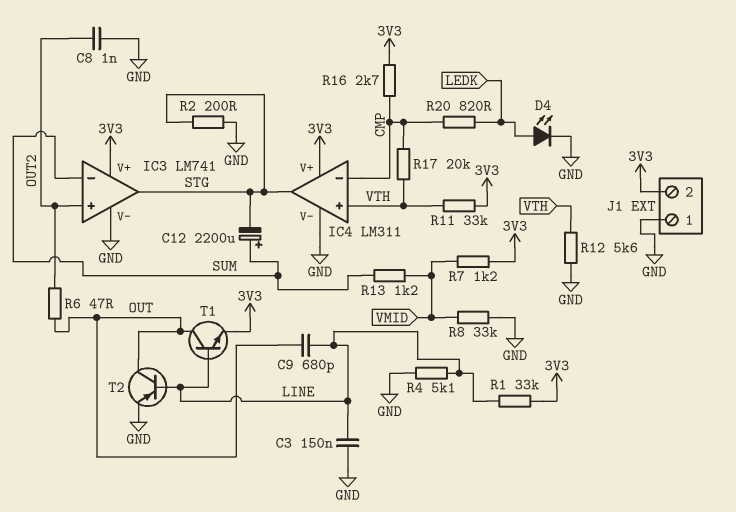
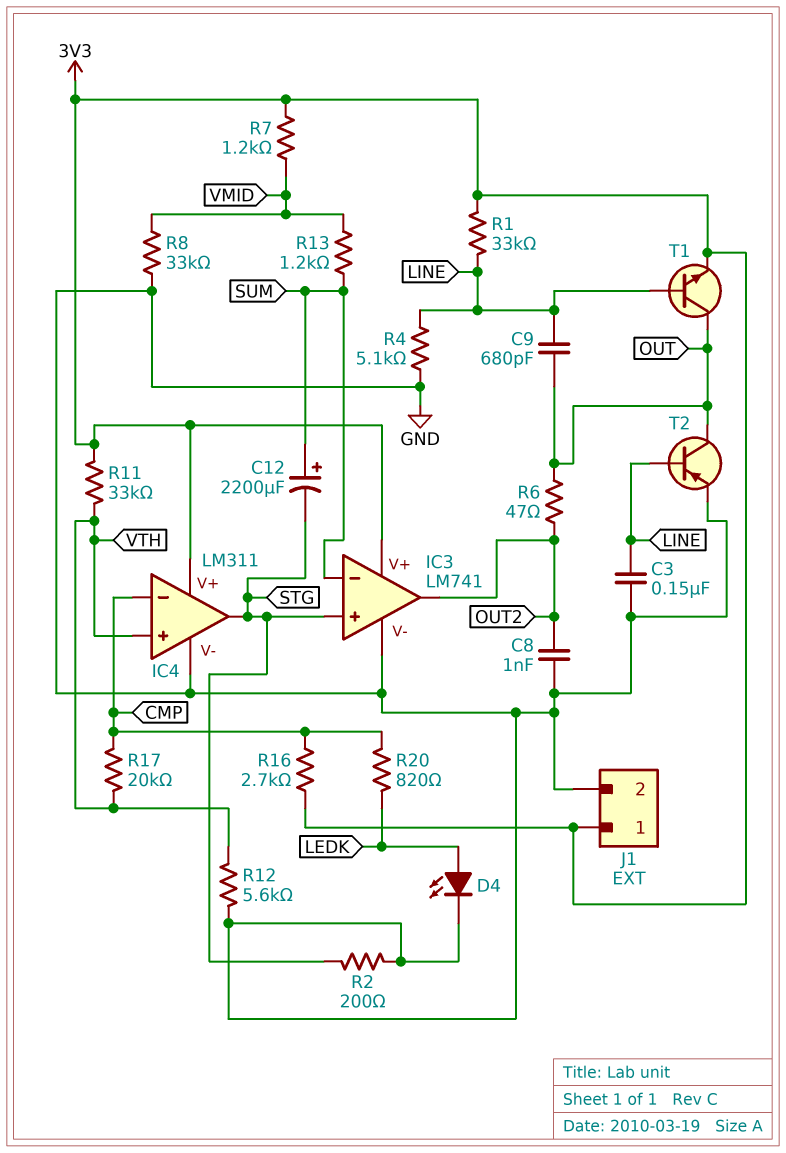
IC3 pin in+: OUT2 -> STG
IC3 pin out: STG -> OUT2
J1 pin 1: GND -> 3V3
J1 pin 2: 3V3 -> GND

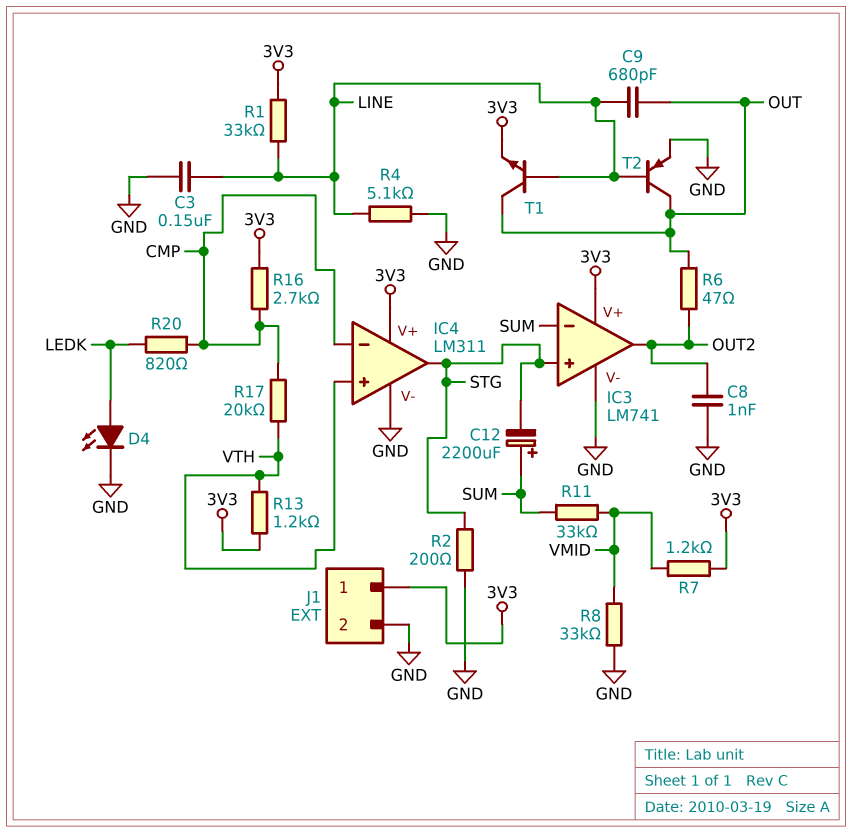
R11: 33k (3V3, VTH) -> 33k (SUM, VMID)
R12: 5.6k (GND, VTH) -> none
R13: 1.2k (SUM, VMID) -> 1.2k (3V3, VTH)

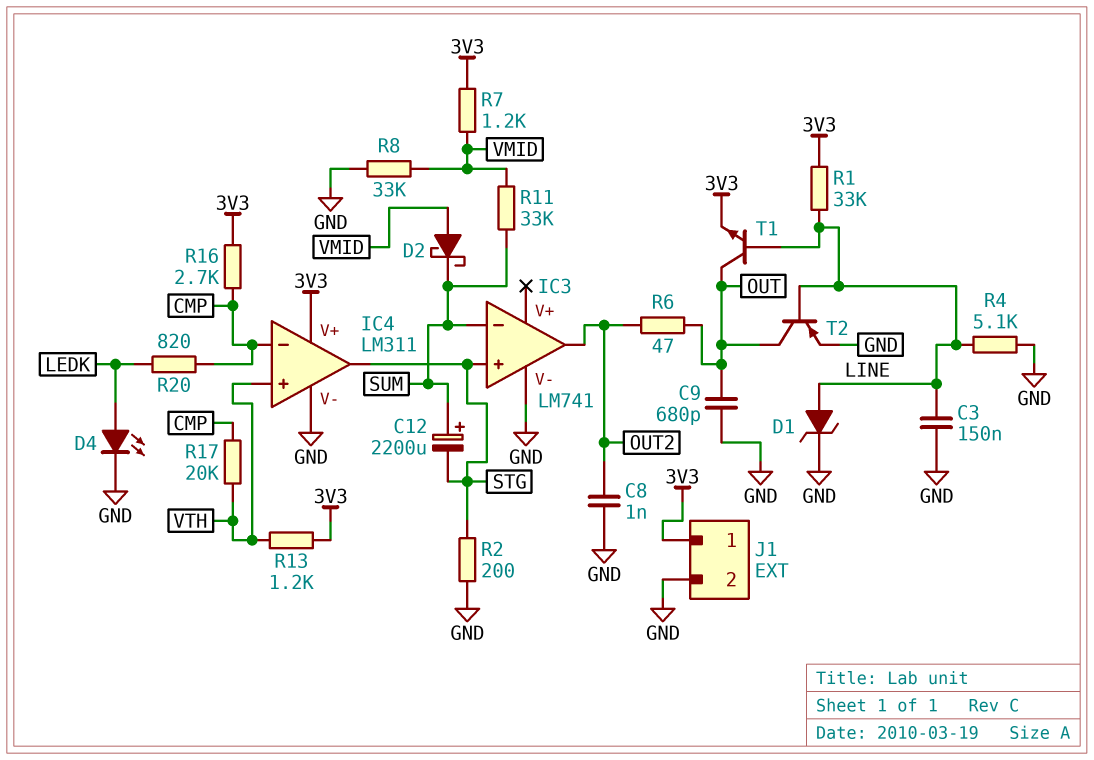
C9: 680pF (LINE, OUT) -> 680pF (GND, OUT)
D1: none -> zener (A LINE, K GND)
D2: none -> schottky (A VMID, K SUM)
IC3 pin V+: 3V3 -> none

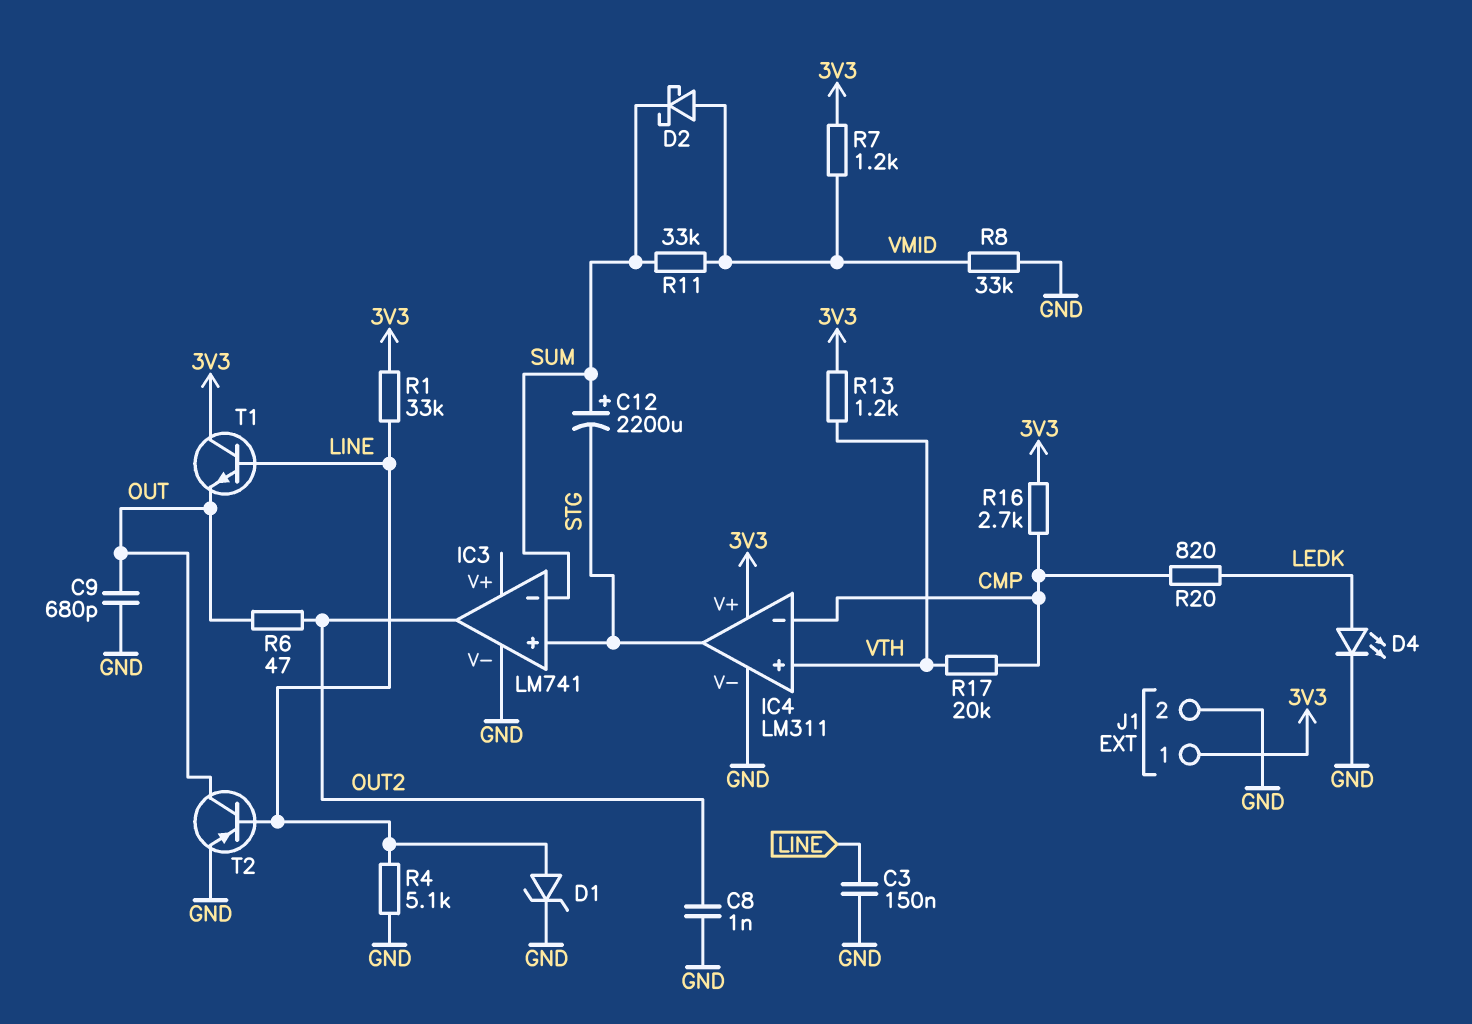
R2: 200 (GND, STG) -> none
T1: NPN (B LINE, C OUT, E 3V3) -> NPN (B LINE, C 3V3, E OUT)

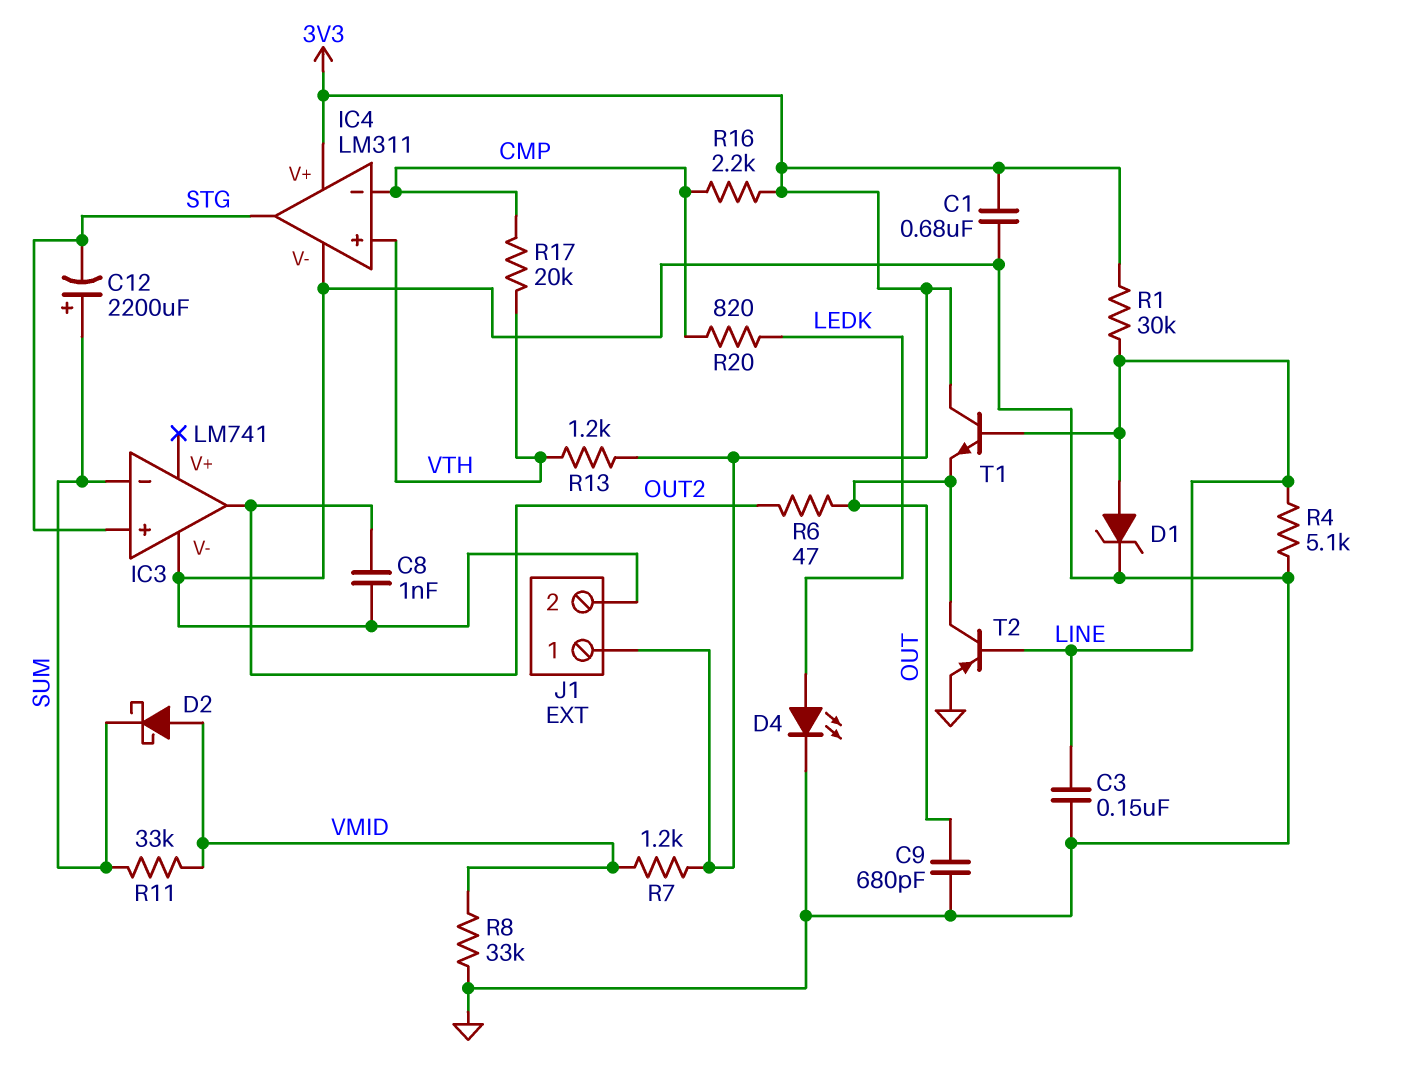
C1: none -> 680nF (3V3, GND)
R1: 33k (3V3, LINE) -> 30k (3V3, LINE)
R16: 2.7k (3V3, CMP) -> 2.2k (3V3, CMP)

